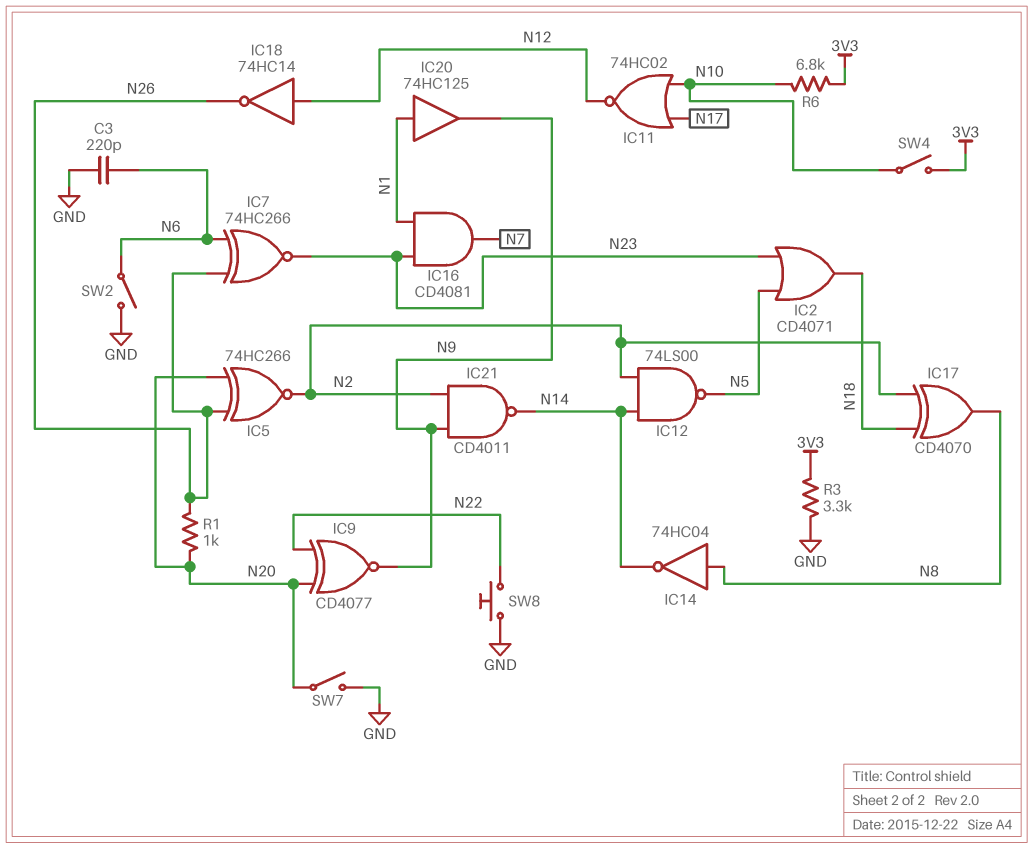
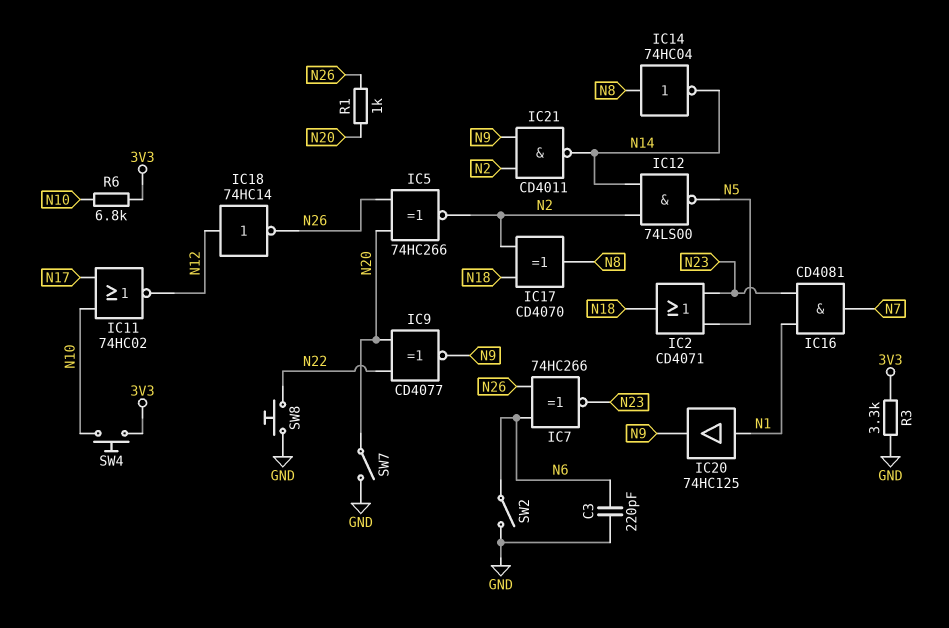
SW4: switch (3V3, N10) -> button (3V3, N10)

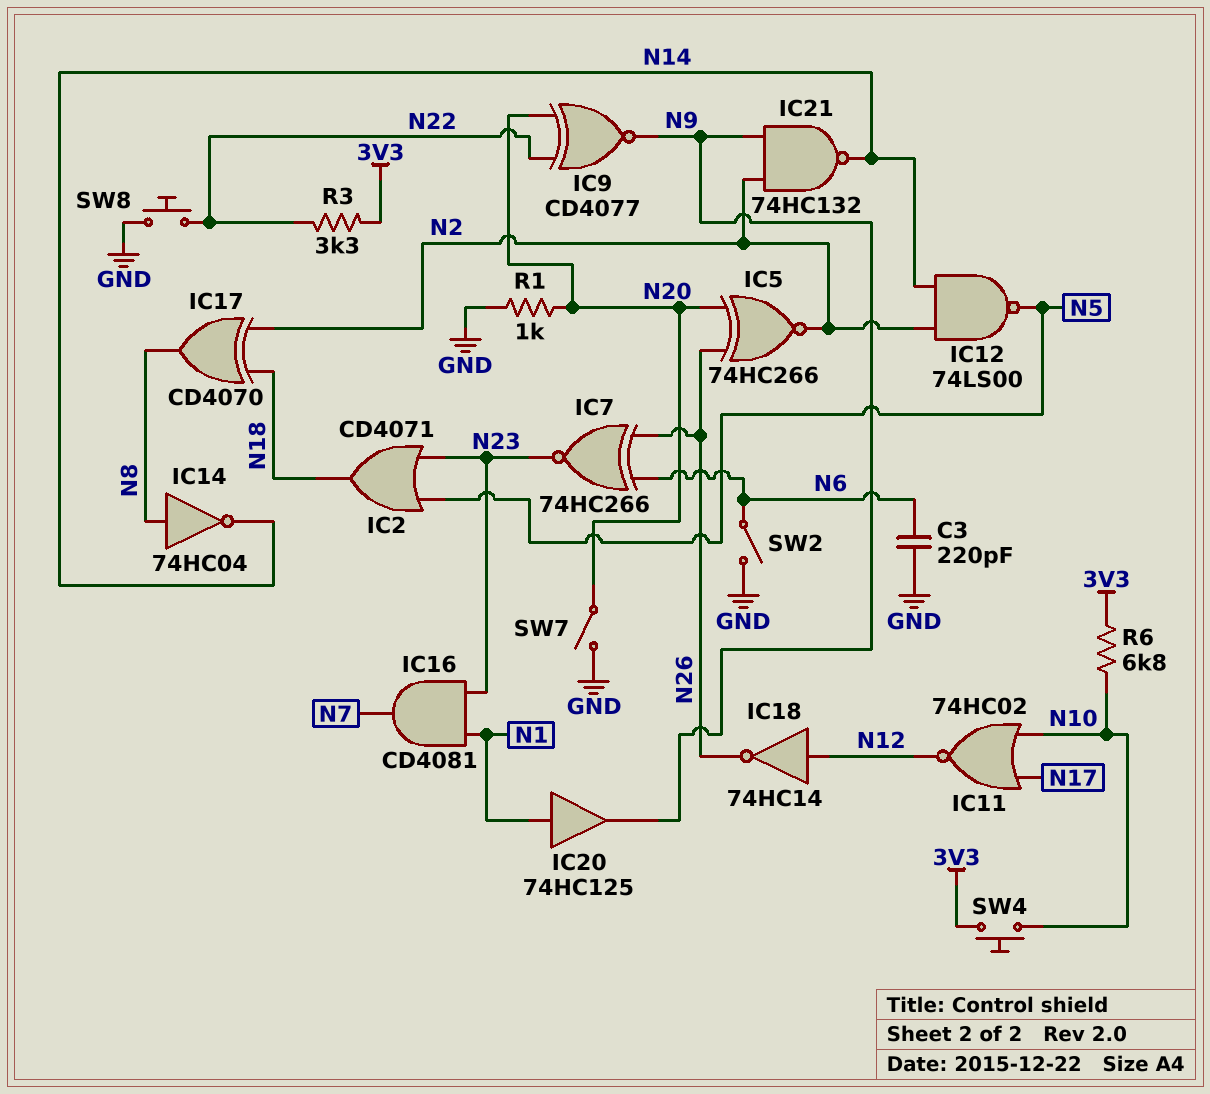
IC21: NAND CD4011 (in N2, in N9, out N14) -> NAND 74HC132 (in N2, in N9, out N14)
R1: 1k (N20, N26) -> 1k (GND, N20)
R3: 3.3k (3V3, GND) -> 3.3k (3V3, N22)

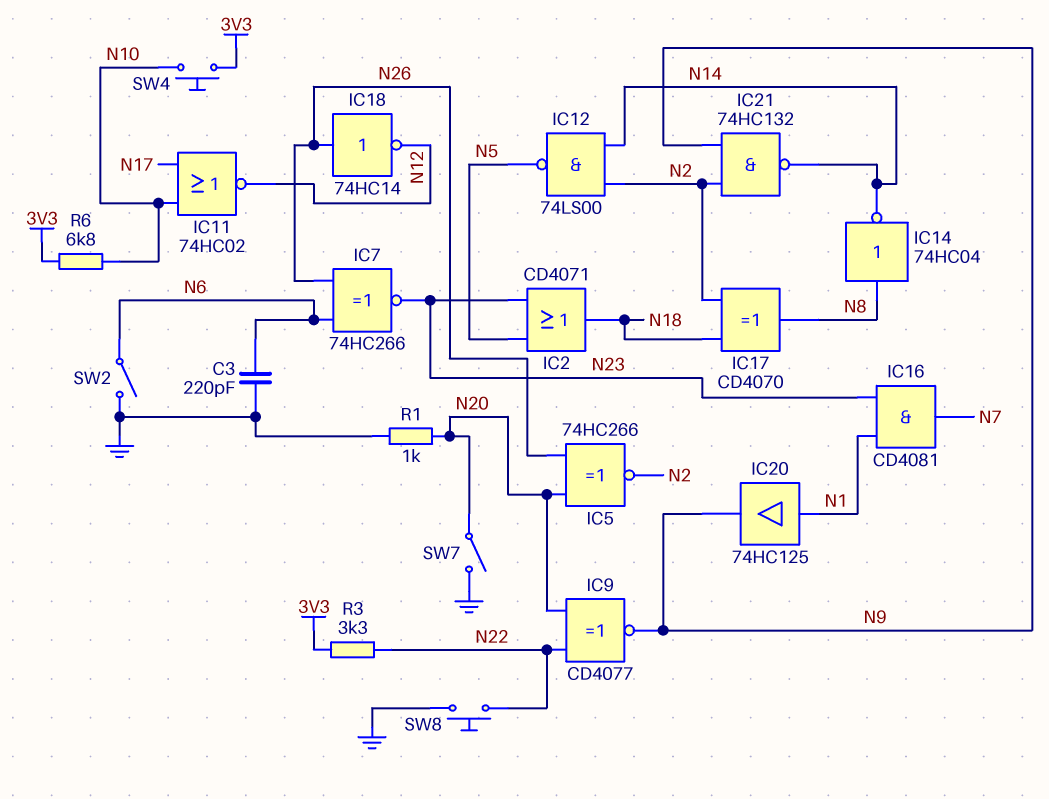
IC18: NOT 74HC14 (in N12, out N26) -> NOT 74HC14 (in N26, out N12)

